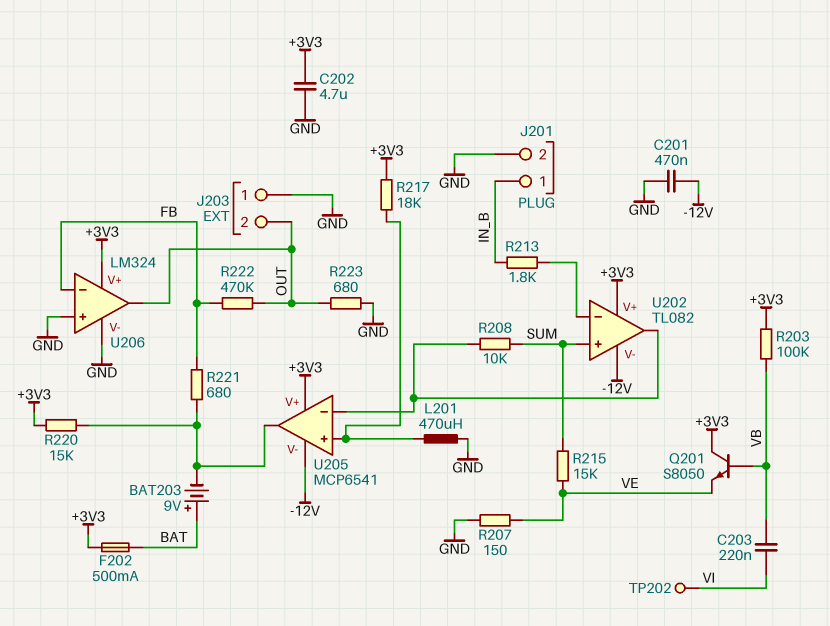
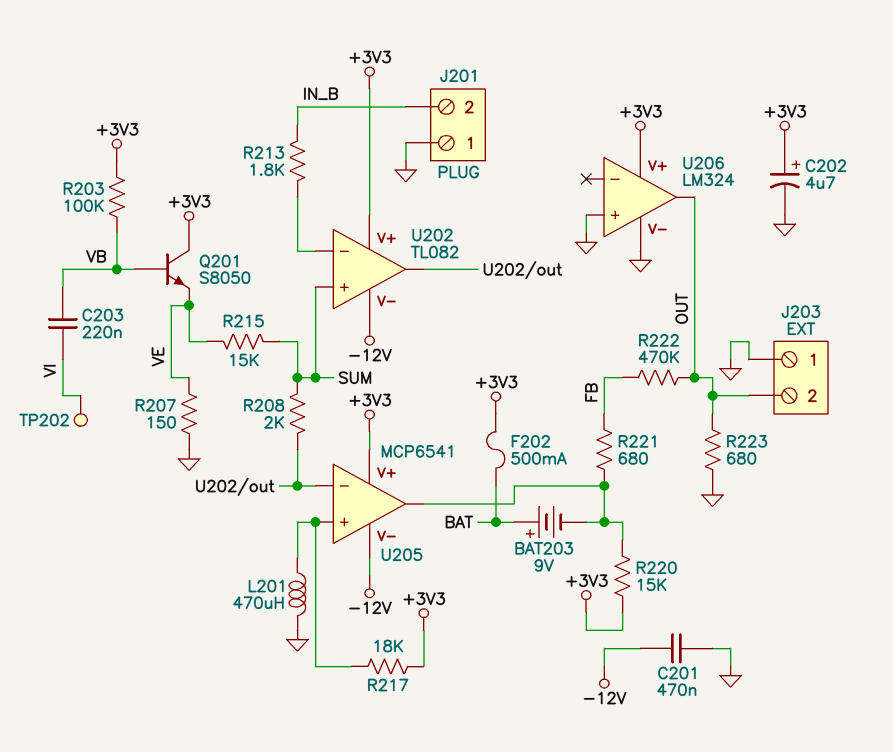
C202: 4.7uF (+3V3, GND) -> 4.7uF (plus +3V3, minus GND)
J201 pin 1: IN_B -> GND
J201 pin 2: GND -> IN_B
R208: 10k (SUM, U202/out) -> 2k (SUM, U202/out)
U206 pin in-: FB -> none

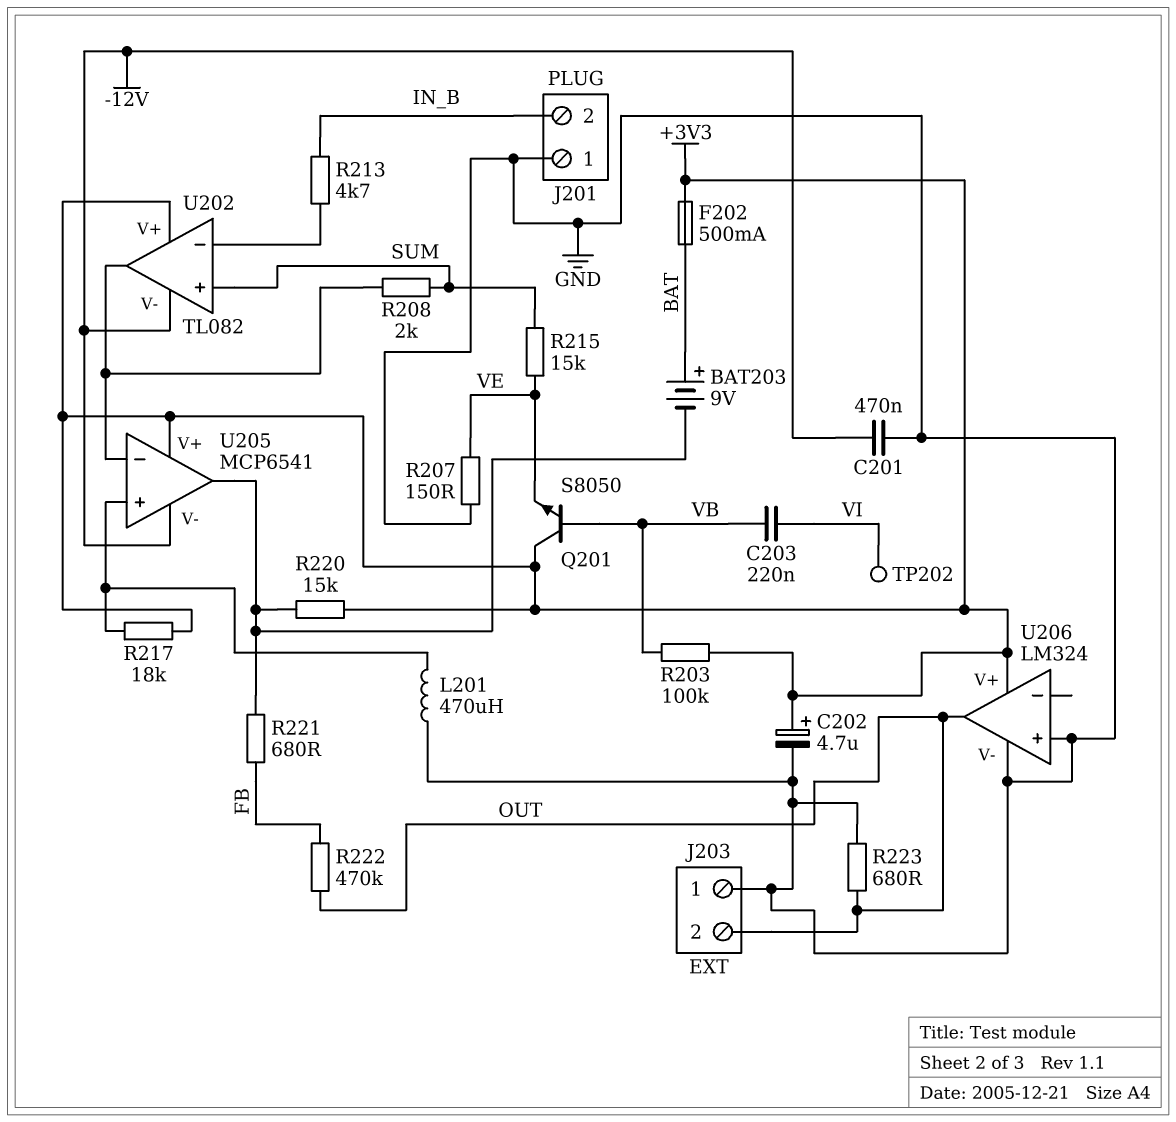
R213: 1.8k (IN_B, U202/in-) -> 4.7k (IN_B, U202/in-)

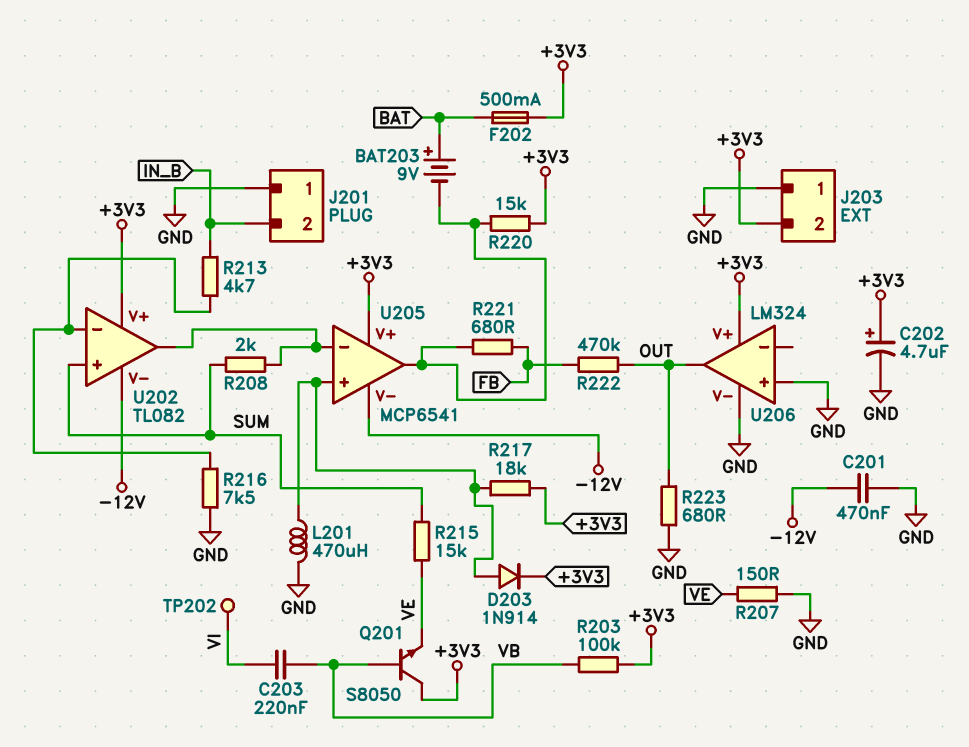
D203: none -> diode 1N914 (A U205/in+, K +3V3)
J203 pin 2: OUT -> +3V3
R216: none -> 7.5k (GND, U202/in-)

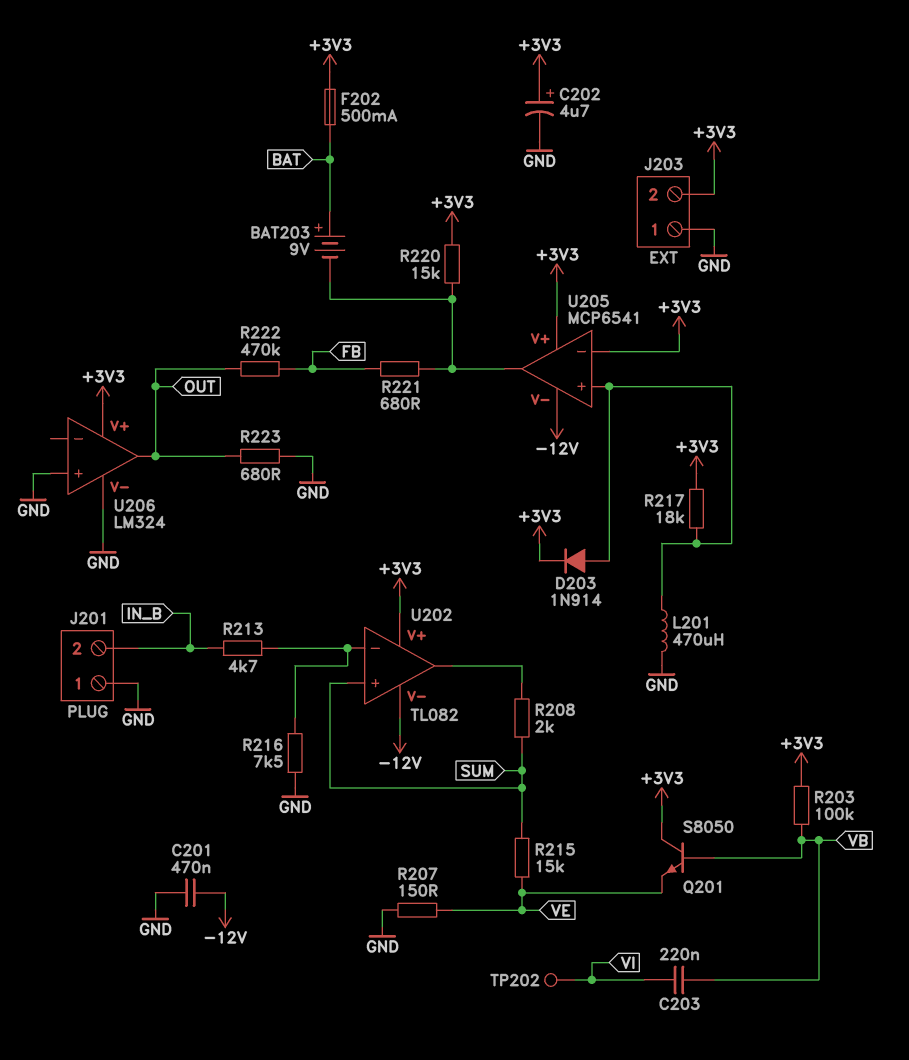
U205 pin in-: U202/out -> +3V3

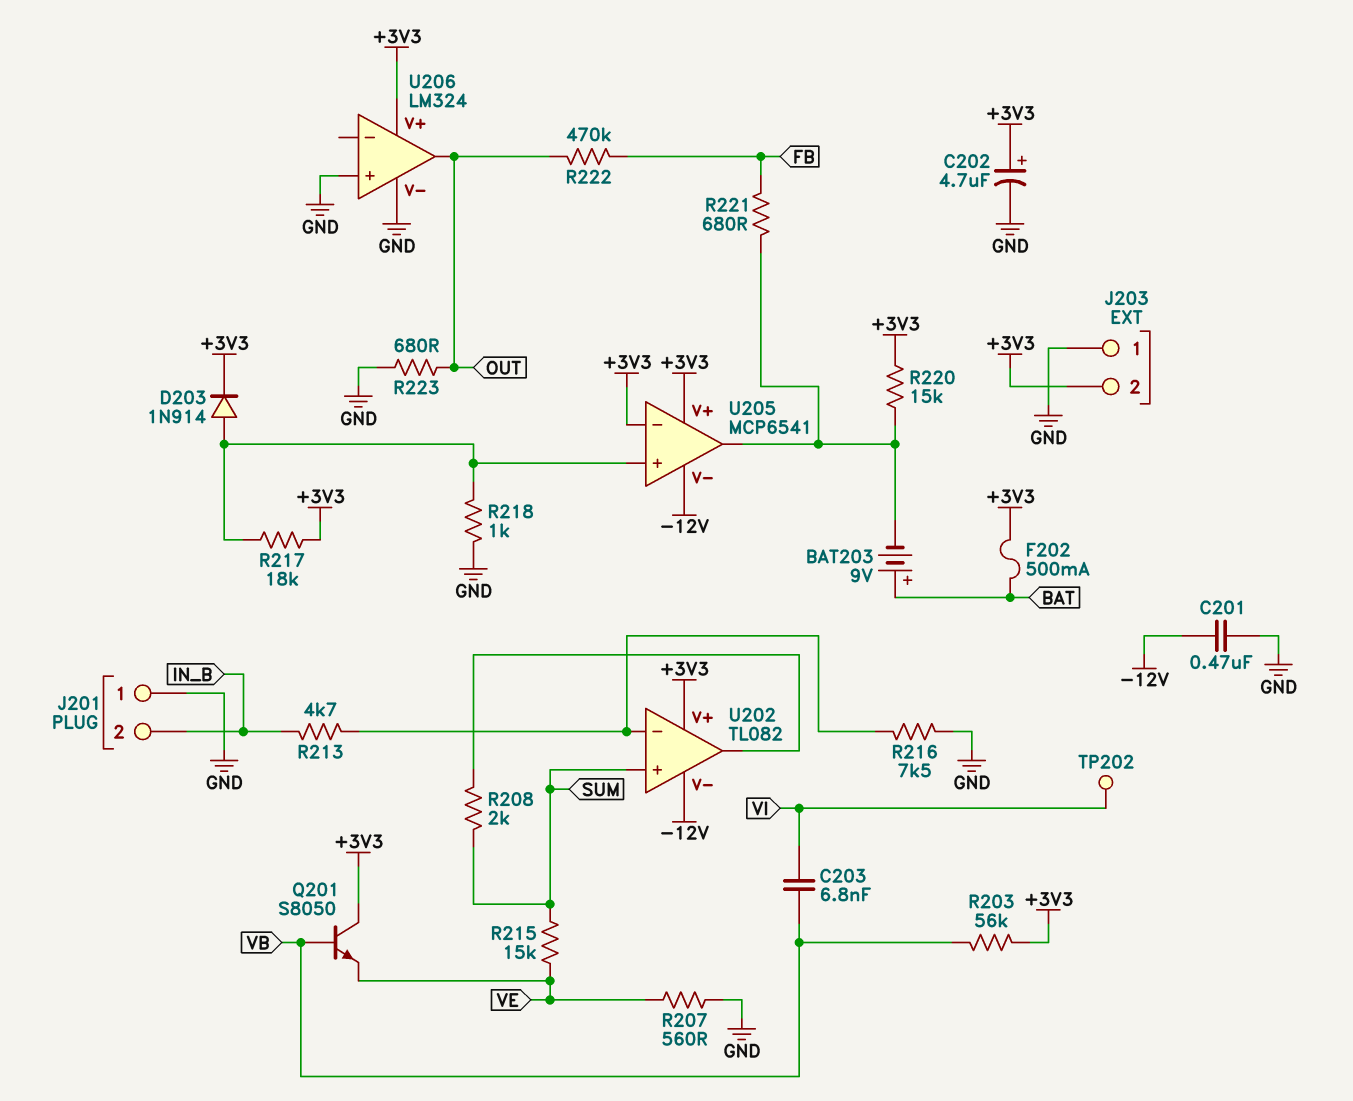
C203: 220nF (VB, VI) -> 6.8nF (VB, VI)
L201: 470uH (GND, U205/in+) -> none
R203: 100k (+3V3, VB) -> 56k (+3V3, VB)
R207: 150 (GND, VE) -> 560 (GND, VE)
R218: none -> 1k (GND, U205/in+)

